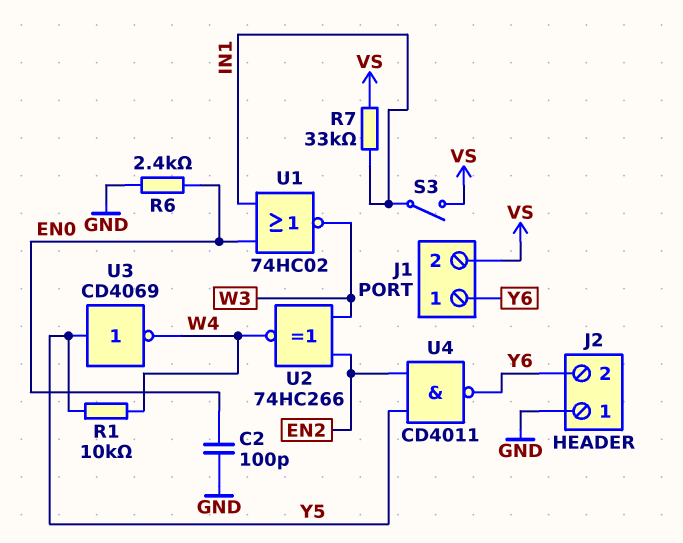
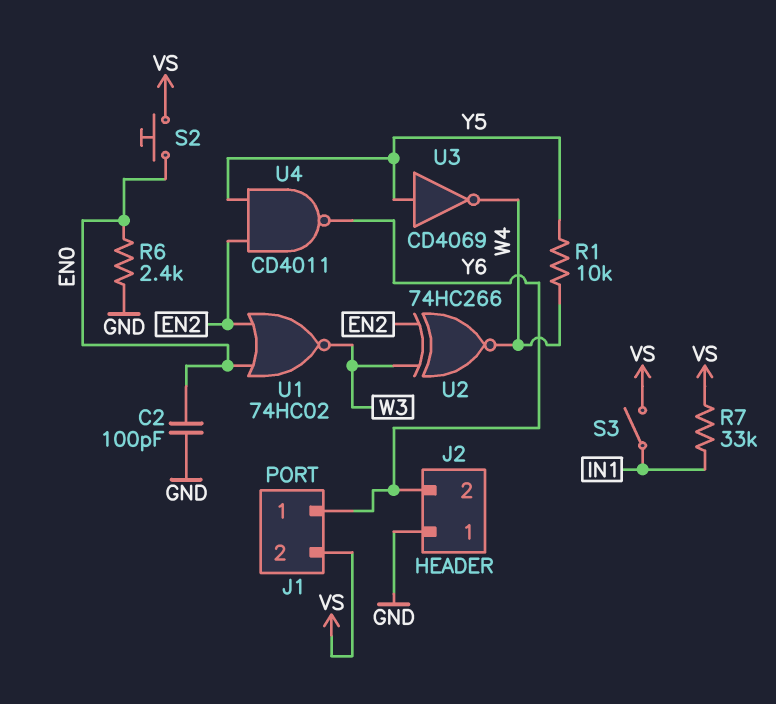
S2: none -> button (EN0, VS)
U1: NOR 74HC02 (in EN0, in IN1, out W3) -> NOR 74HC02 (in EN0, in EN2, out W3)

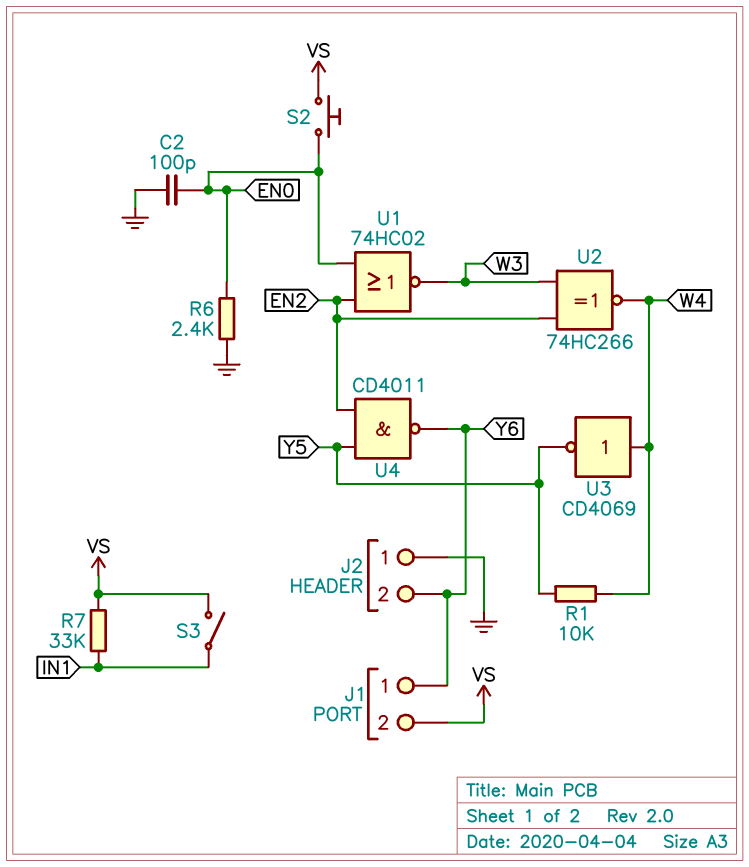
U3: NOT CD4069 (in Y5, out W4) -> NOT CD4069 (in W4, out Y5)

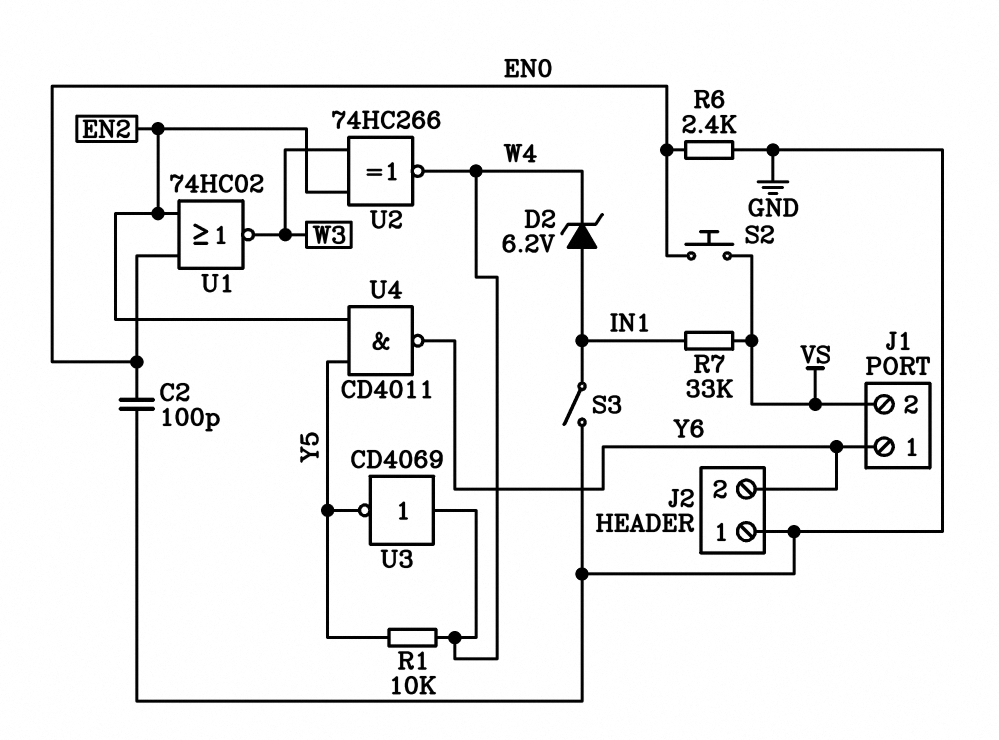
D2: none -> zener 6.2V (A IN1, K W4)
S3: switch (IN1, VS) -> switch (GND, IN1)

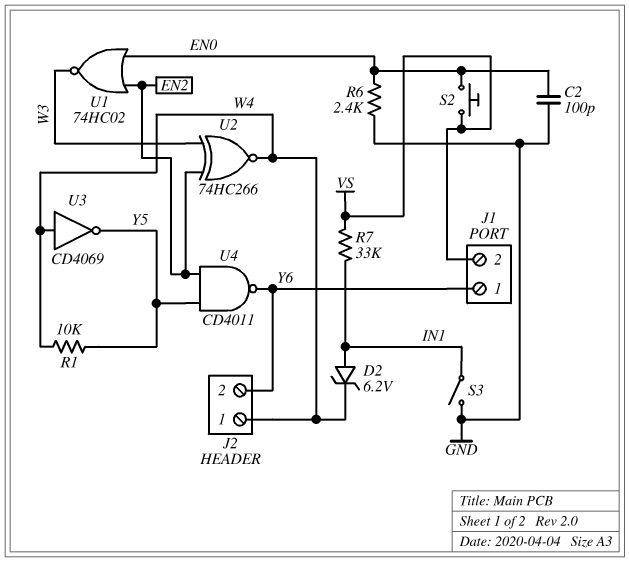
J2 pin 1: GND -> W4

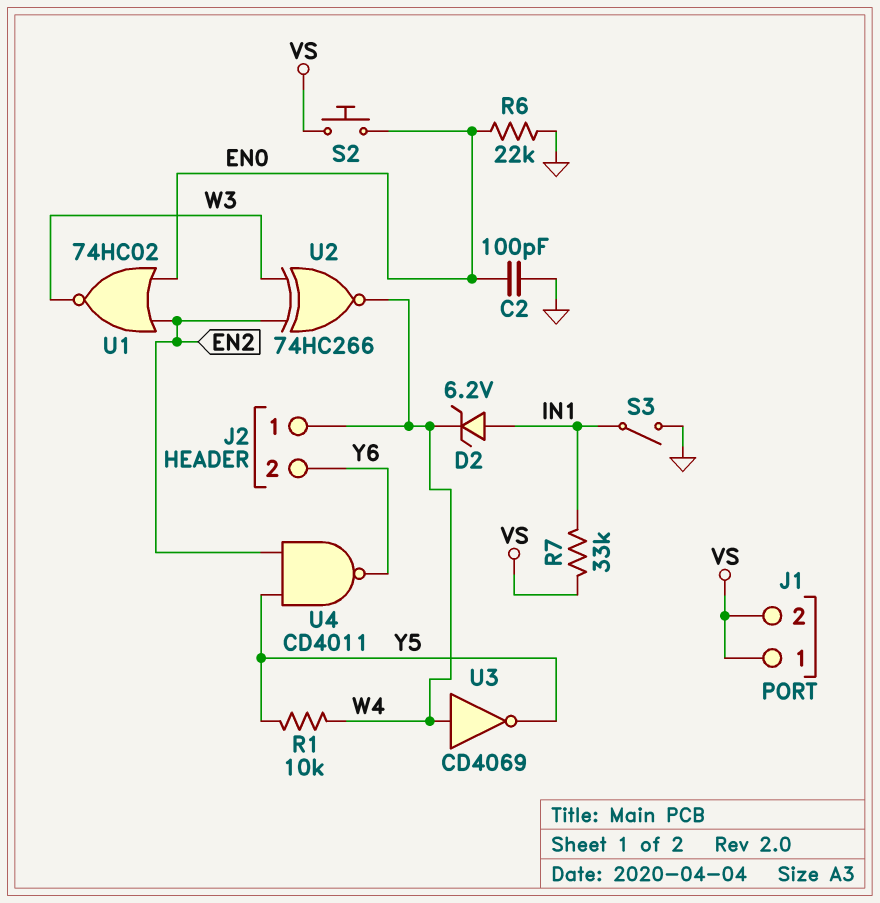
J1 pin 1: Y6 -> VS
R6: 2.4k (EN0, GND) -> 22k (EN0, GND)

